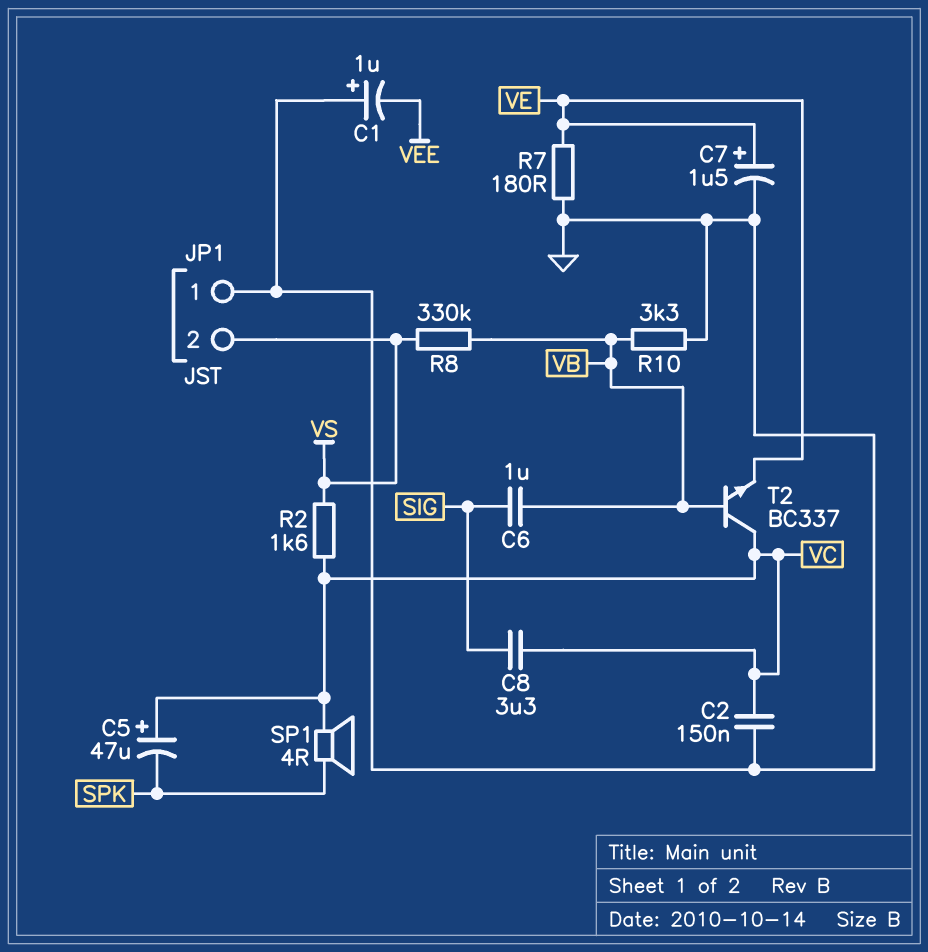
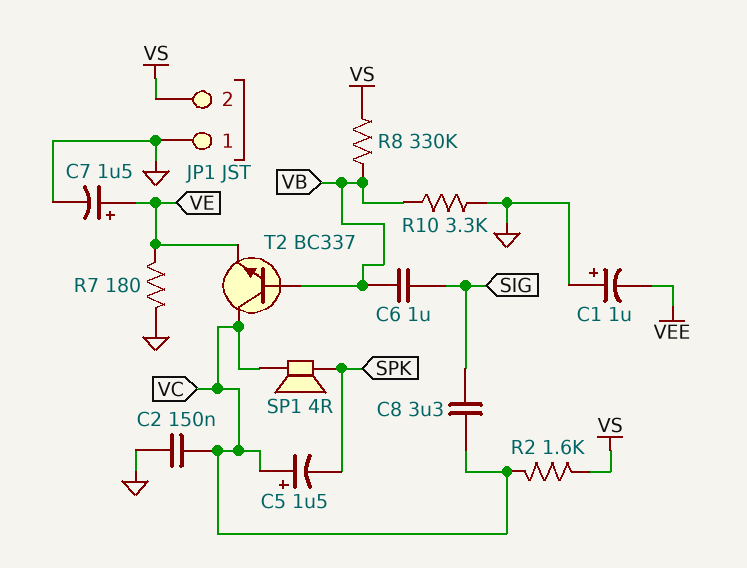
C5: 47uF (plus VC, minus SPK) -> 1.5uF (plus VC, minus SPK)

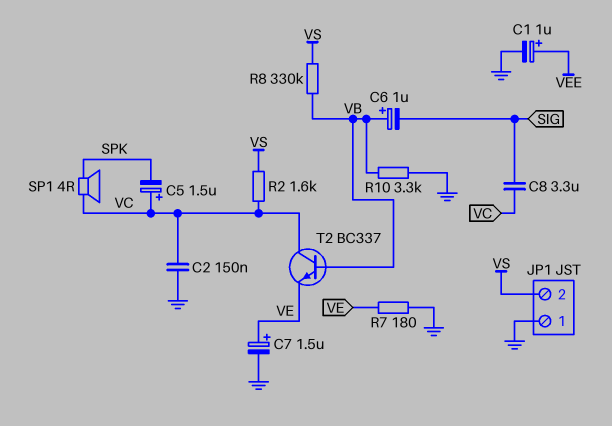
C1: 1uF (plus GND, minus VEE) -> 1uF (plus VEE, minus GND)
C6: 1uF (SIG, VB) -> 1uF (plus VB, minus SIG)

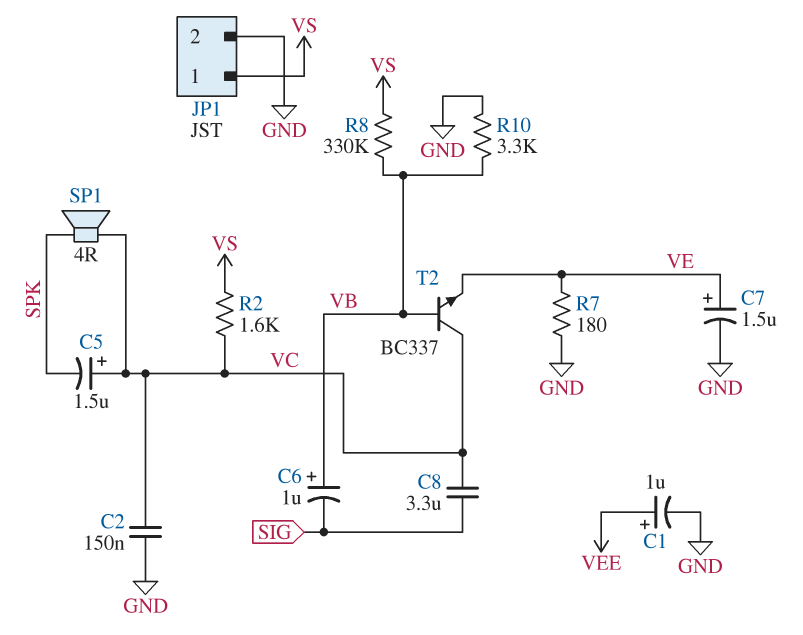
JP1 pin 1: GND -> VS
JP1 pin 2: VS -> GND

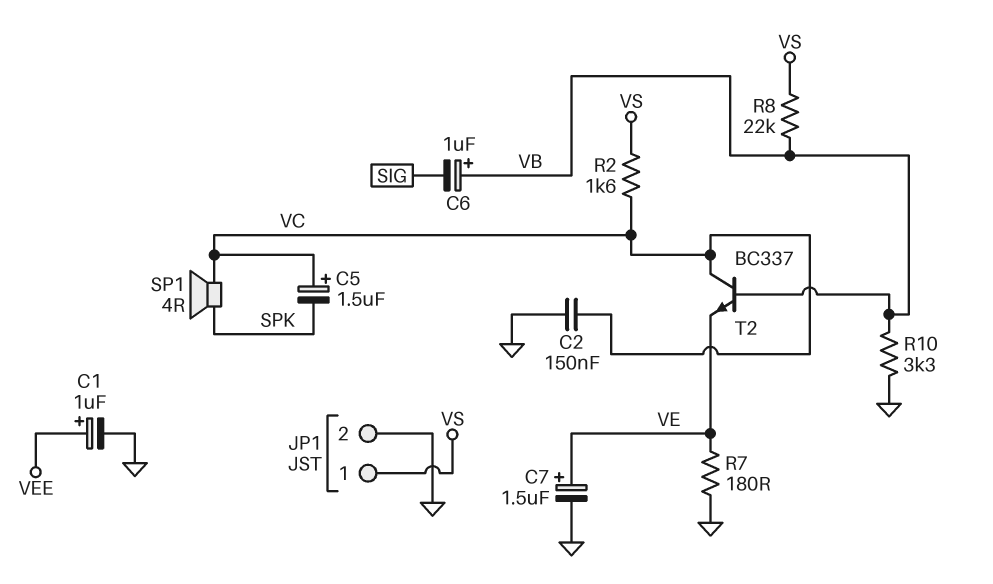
C8: 3.3uF (SIG, VC) -> none
R8: 330k (VB, VS) -> 22k (VB, VS)

